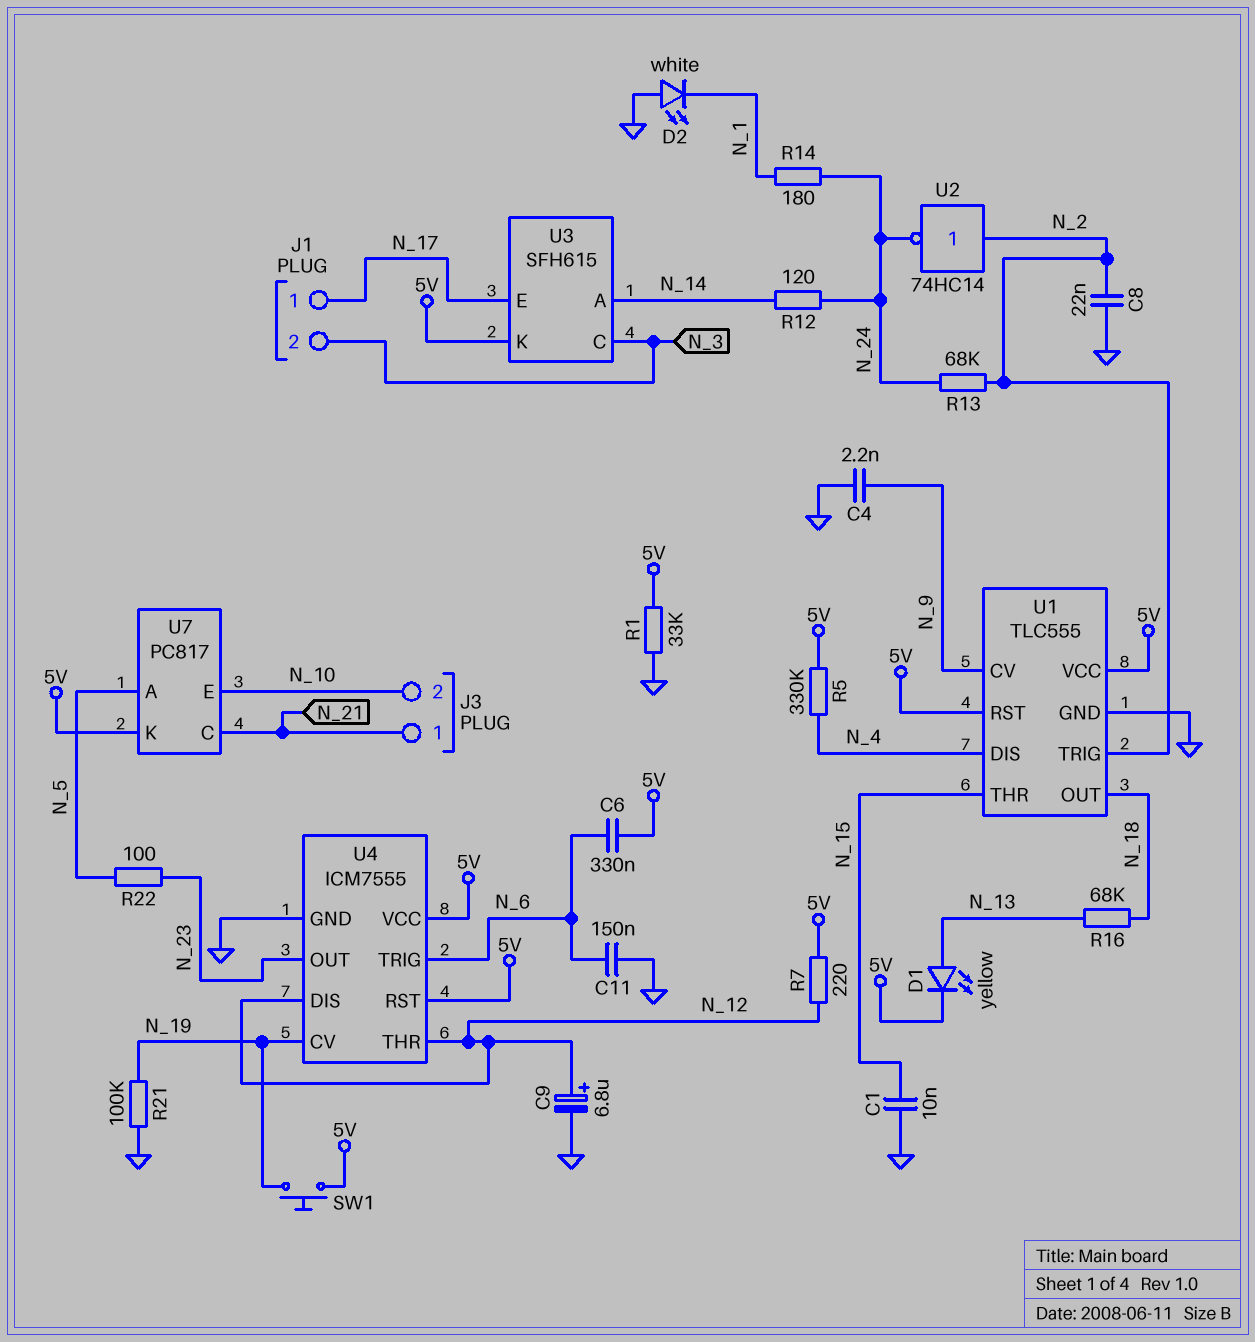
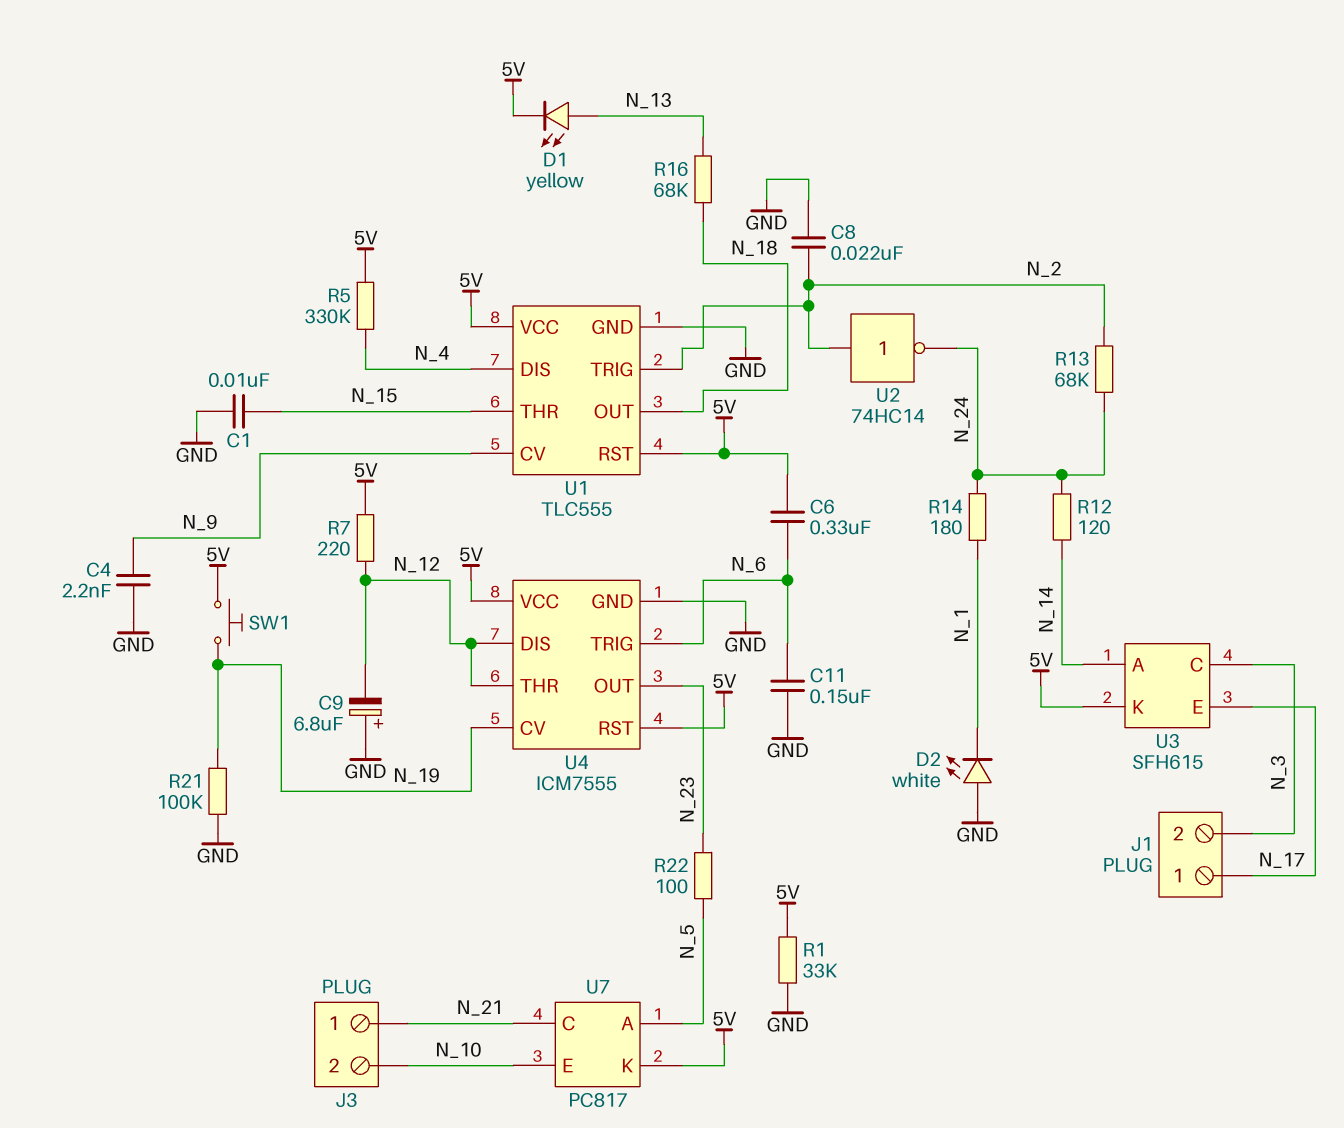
C9: 6.8uF (plus N_12, minus GND) -> 6.8uF (plus GND, minus N_12)

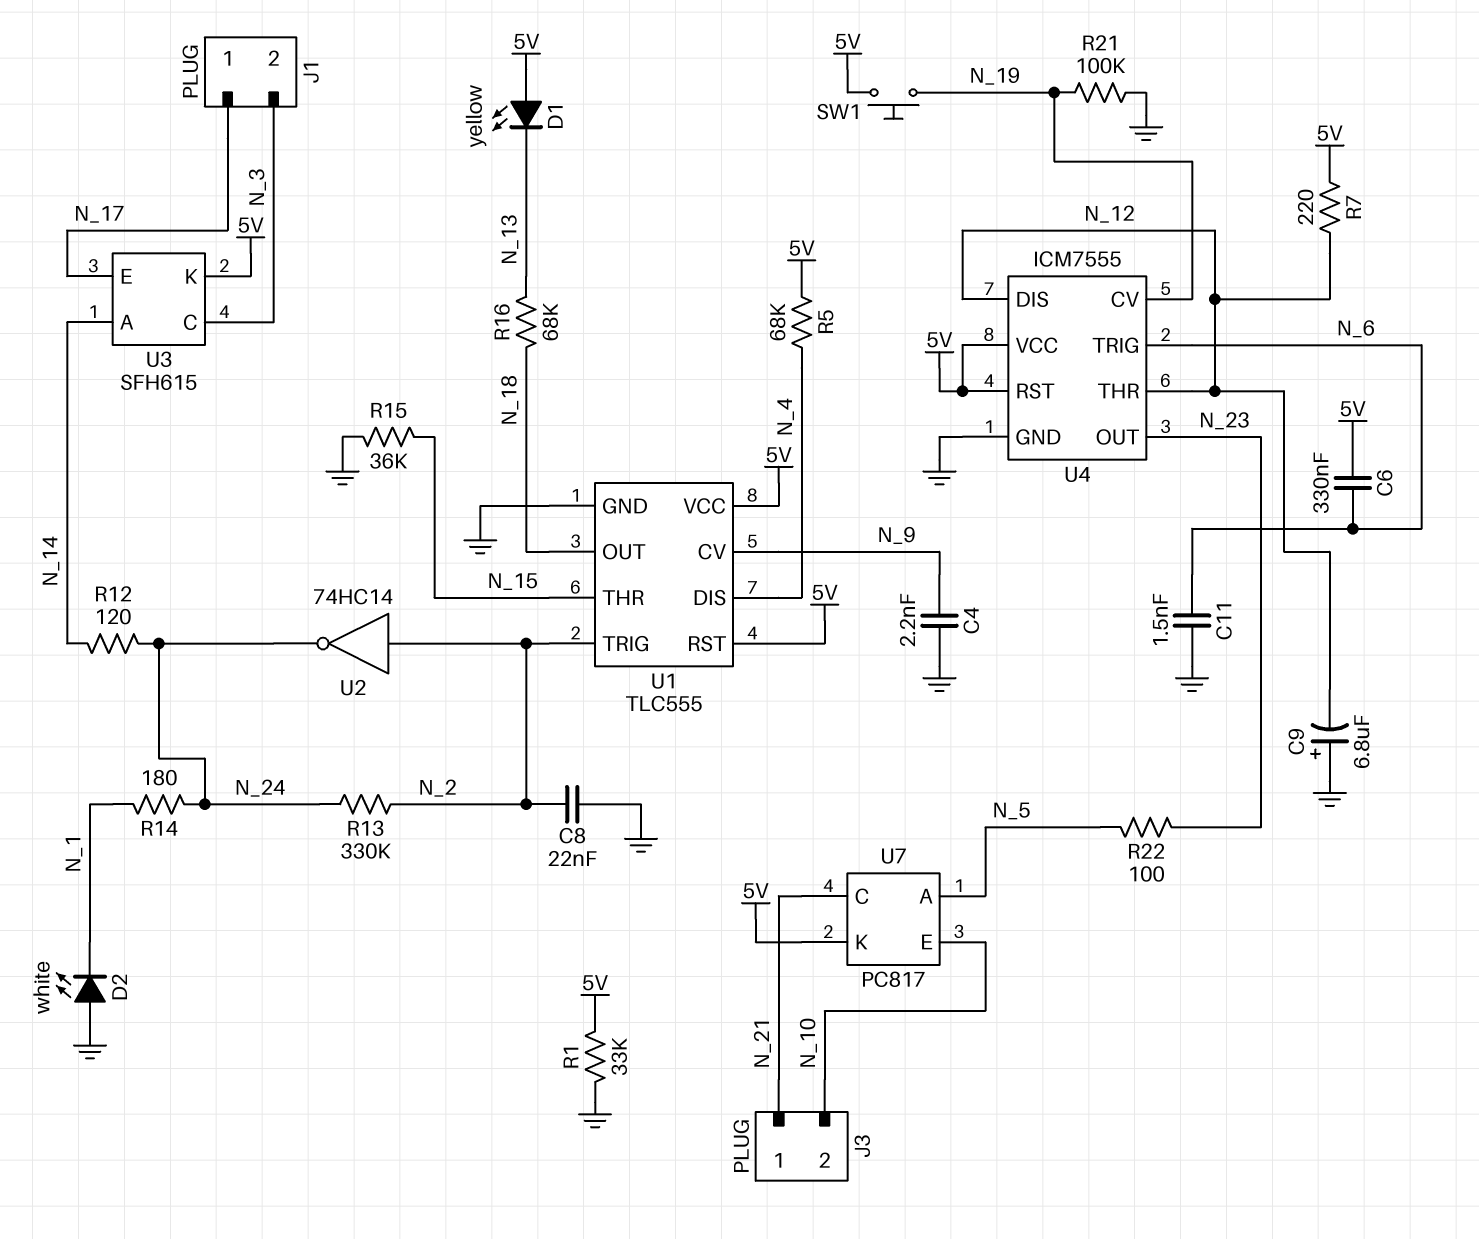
C1: 10nF (GND, N_15) -> none
C11: 150nF (GND, N_6) -> 1.5nF (GND, N_6)
D1: LED yellow (A N_13, K 5V) -> LED yellow (A 5V, K N_13)
R5: 330k (5V, N_4) -> 68k (5V, N_4)
R13: 68k (N_2, N_24) -> 330k (N_2, N_24)
R15: none -> 36k (GND, N_15)

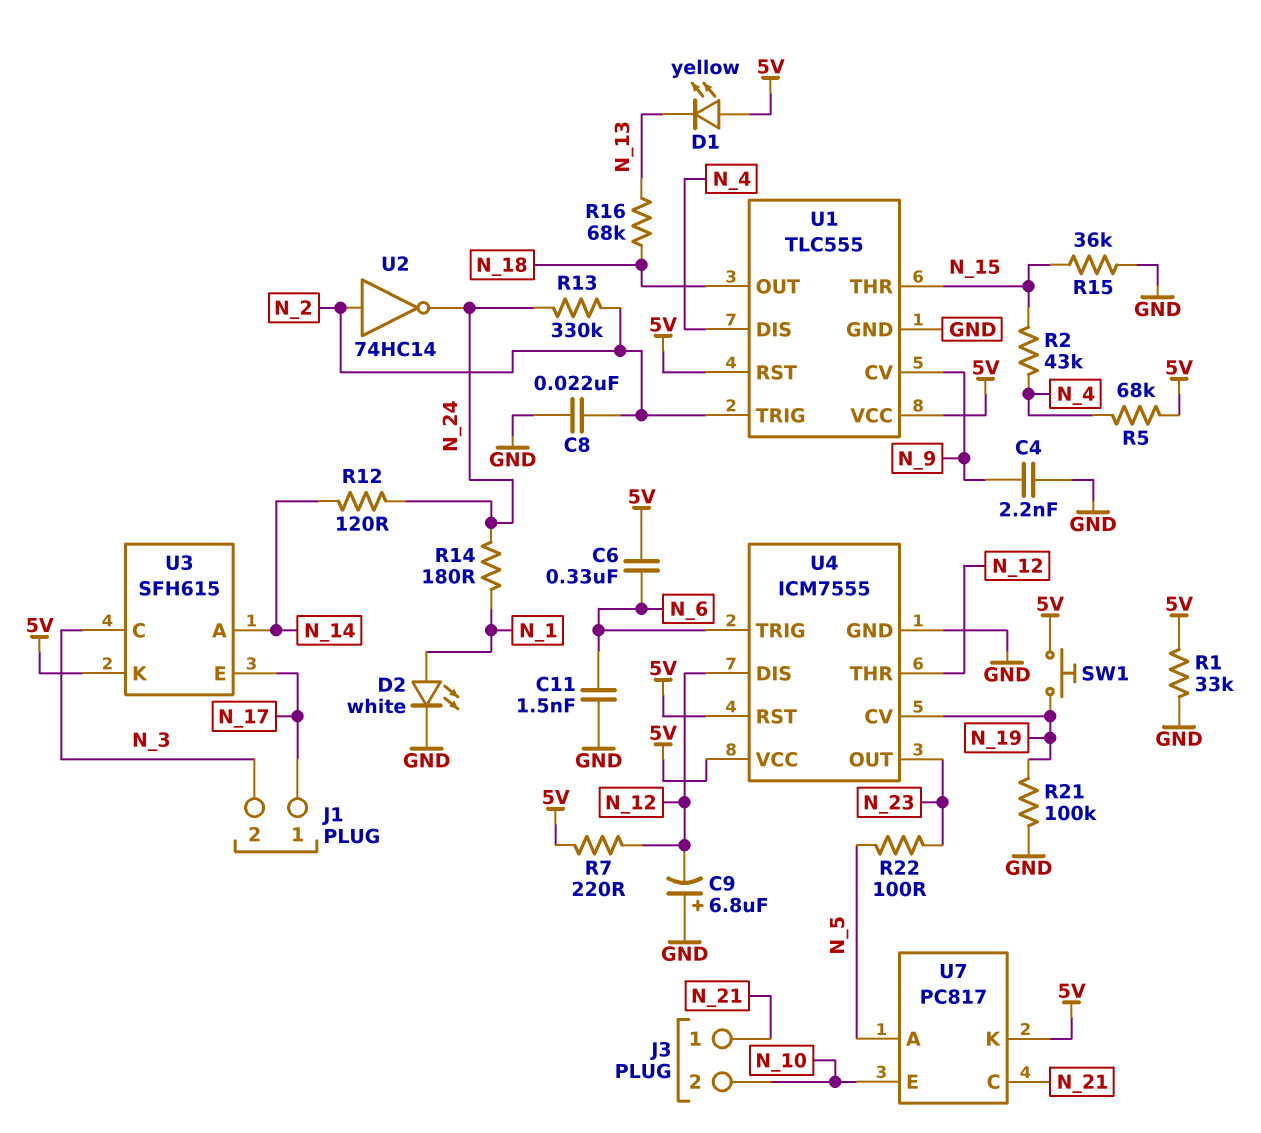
D2: LED white (A GND, K N_1) -> LED white (A N_1, K GND)
R2: none -> 43k (N_4, N_15)

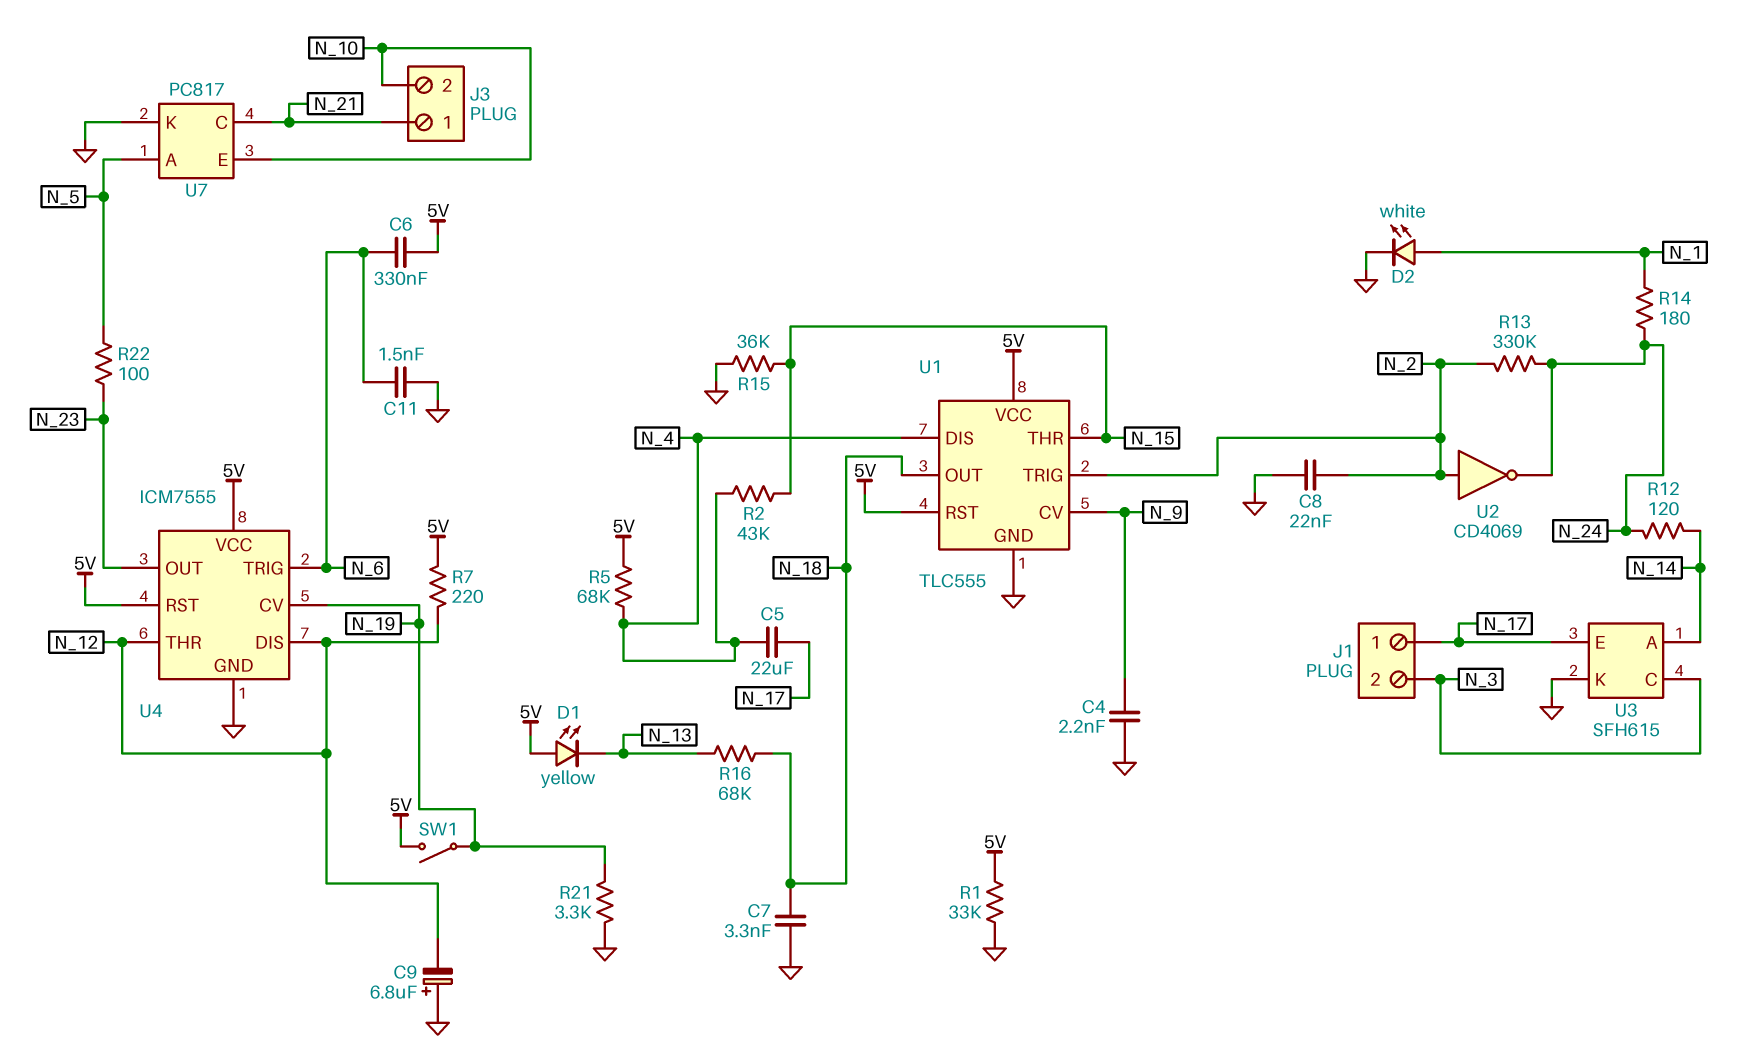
C5: none -> 22uF (N_4, N_17)
C7: none -> 3.3nF (GND, N_18)
R21: 100k (GND, N_19) -> 3.3k (GND, N_19)
SW1: button (5V, N_19) -> switch (5V, N_19)
U2: NOT 74HC14 (in N_2, out N_24) -> NOT CD4069 (in N_2, out N_24)
U3 pin K: 5V -> GND
U7 pin K: 5V -> GND

